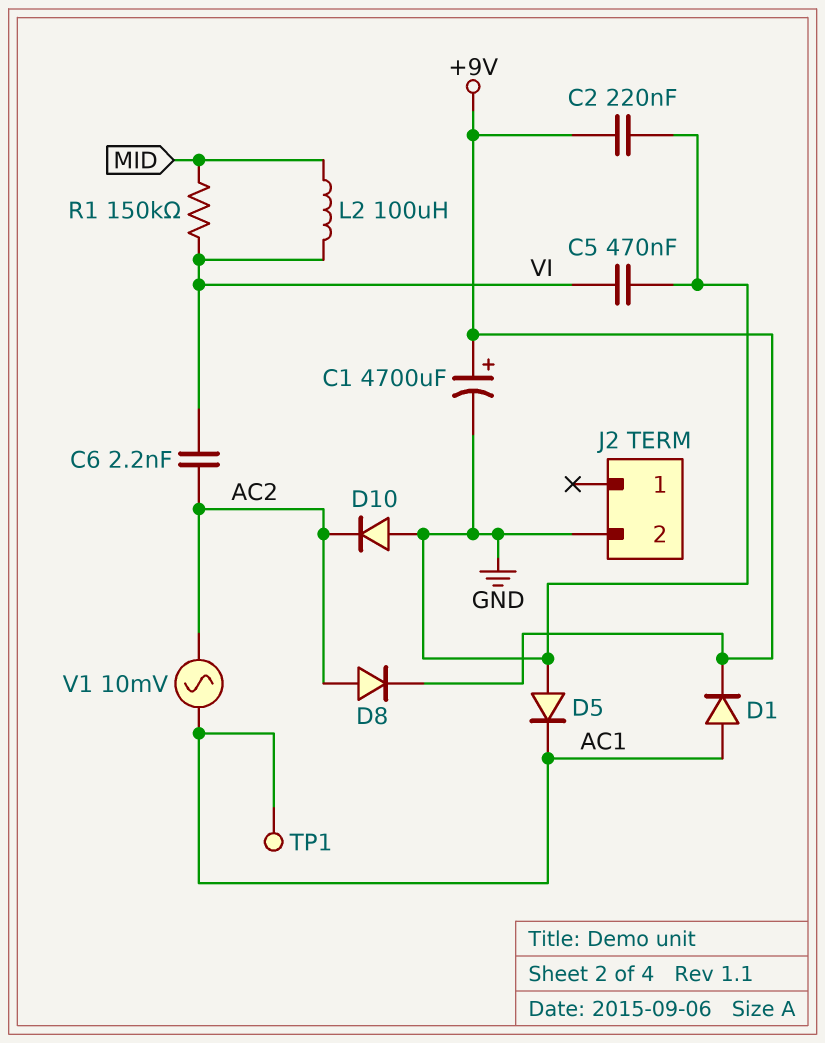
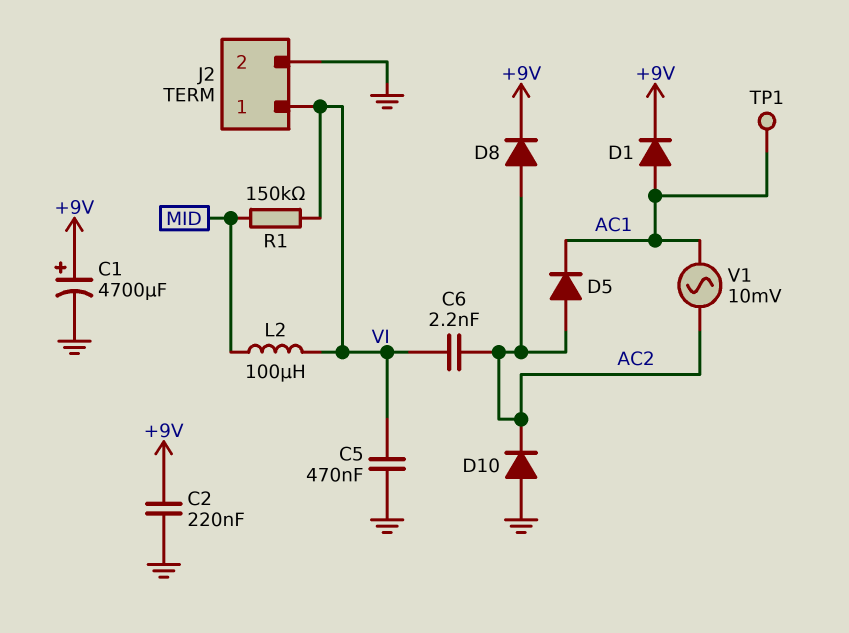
D5: diode (A GND, K AC1) -> diode (A AC2, K AC1)
J2 pin 1: none -> VI

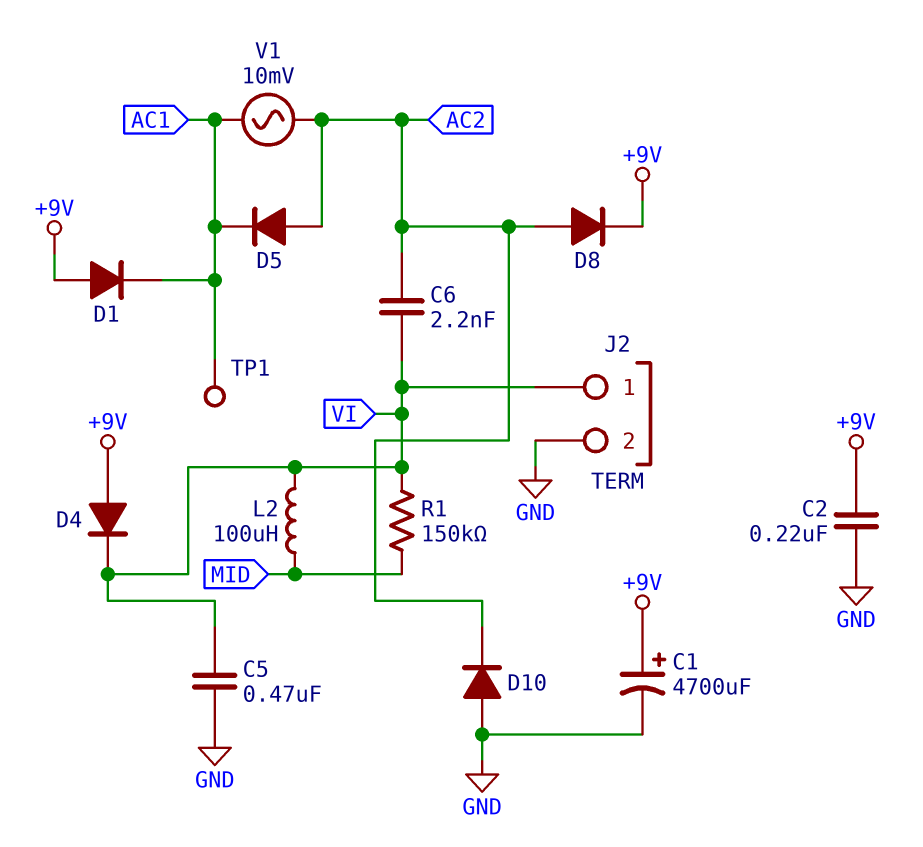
D1: diode (A AC1, K +9V) -> diode (A +9V, K AC1)
D4: none -> diode (A +9V, K VI)

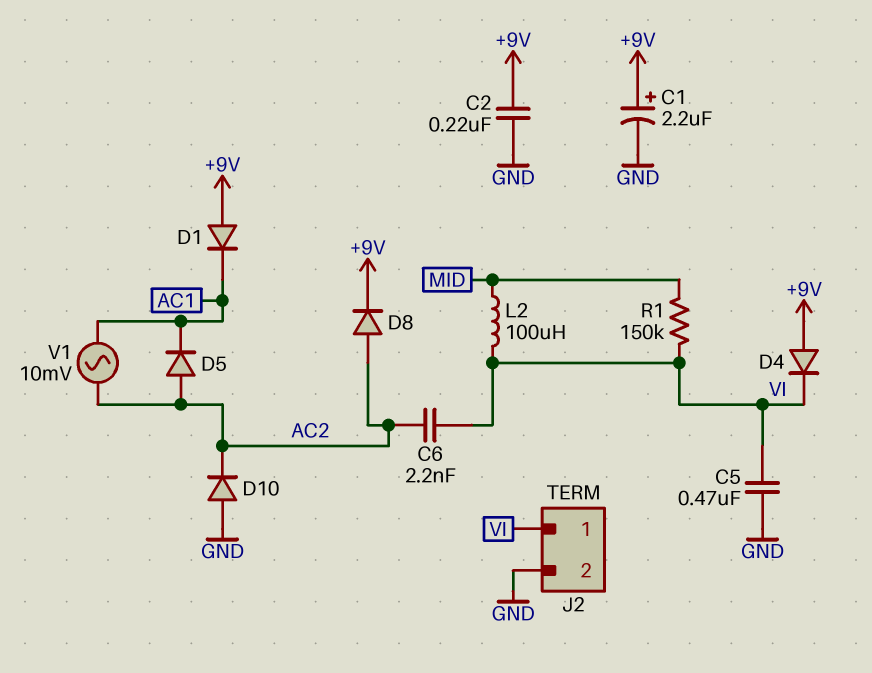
C1: 4700uF (plus +9V, minus GND) -> 2.2uF (plus +9V, minus GND)
TP1: test point (AC1) -> none

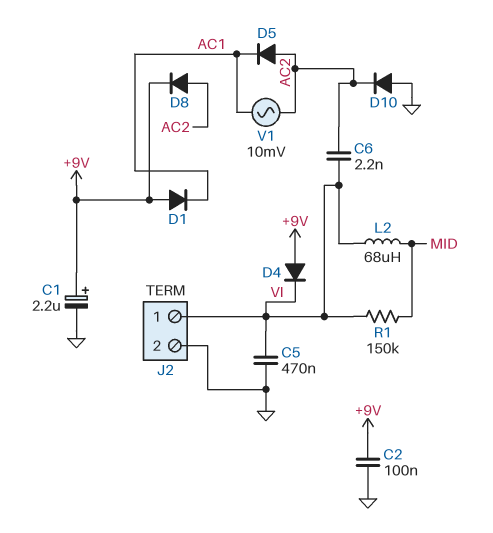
C2: 220nF (+9V, GND) -> 100nF (+9V, GND)
L2: 100uH (MID, VI) -> 68uH (MID, VI)

